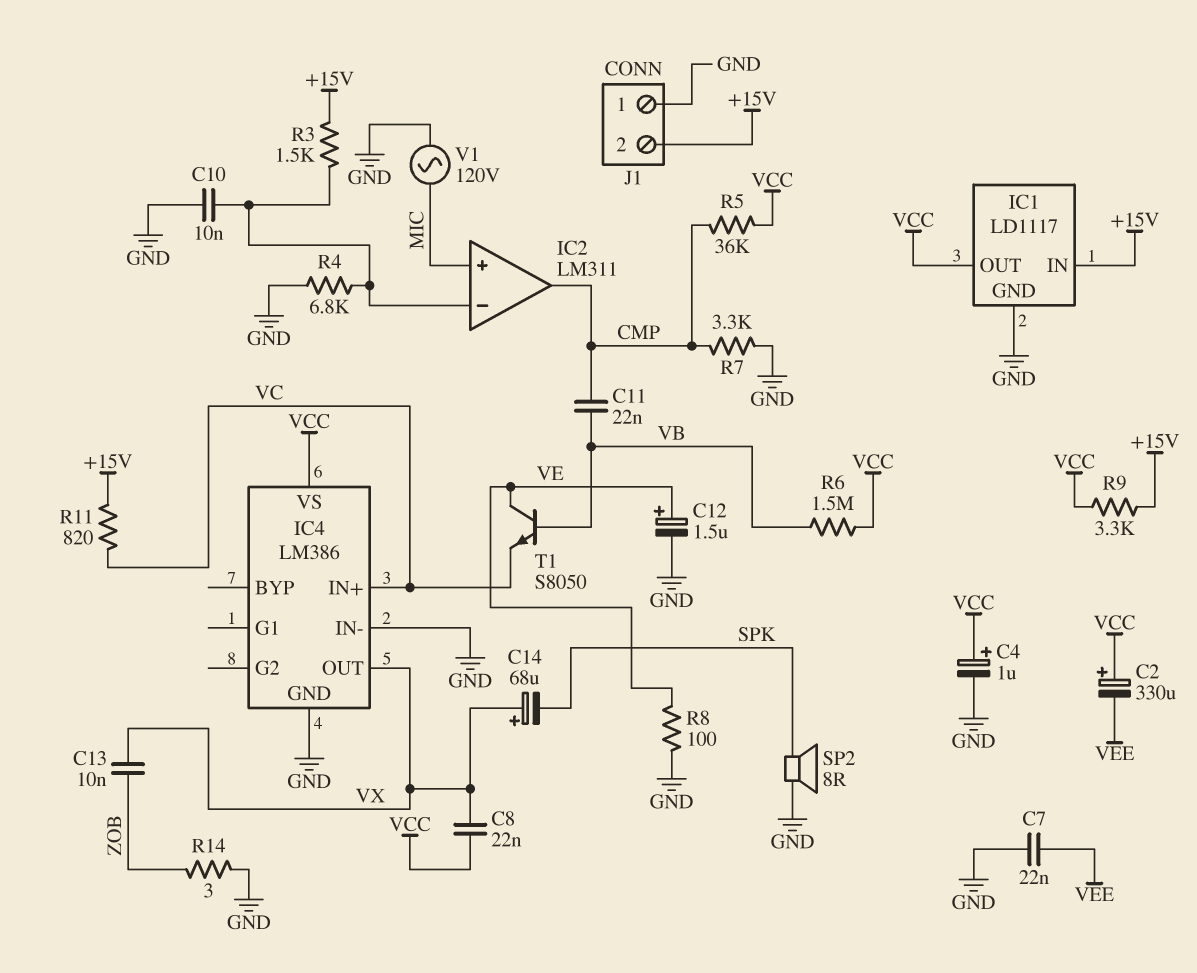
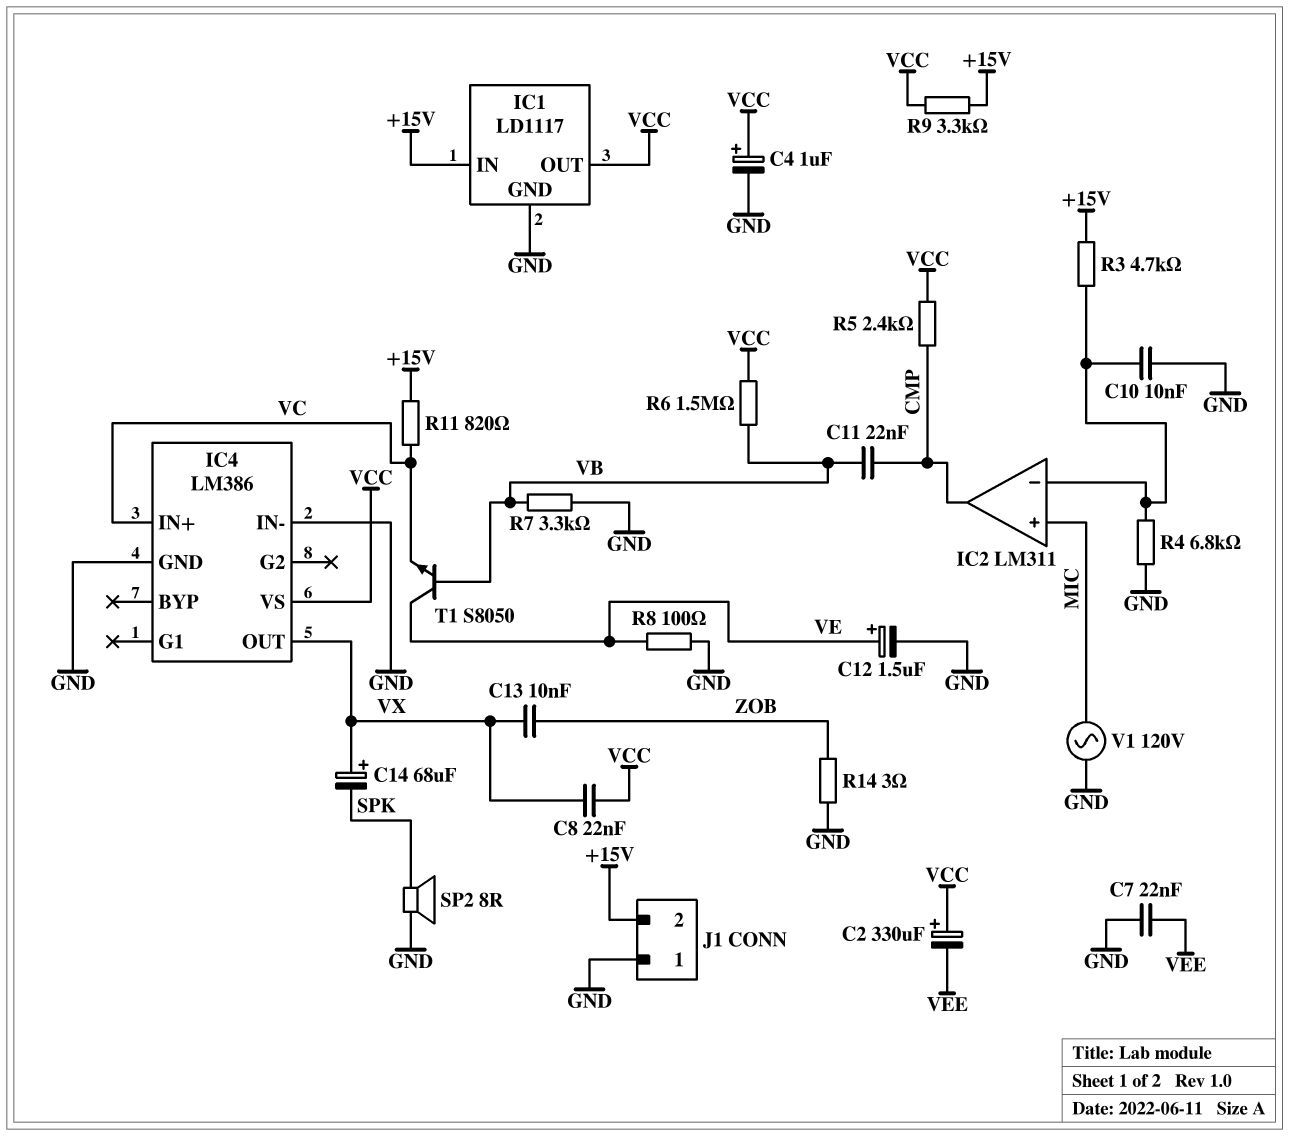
R3: 1.5k (+15V, IC2/in-) -> 4.7k (+15V, IC2/in-)
R5: 36k (CMP, VCC) -> 2.4k (CMP, VCC)
R7: 3.3k (CMP, GND) -> 3.3k (GND, VB)

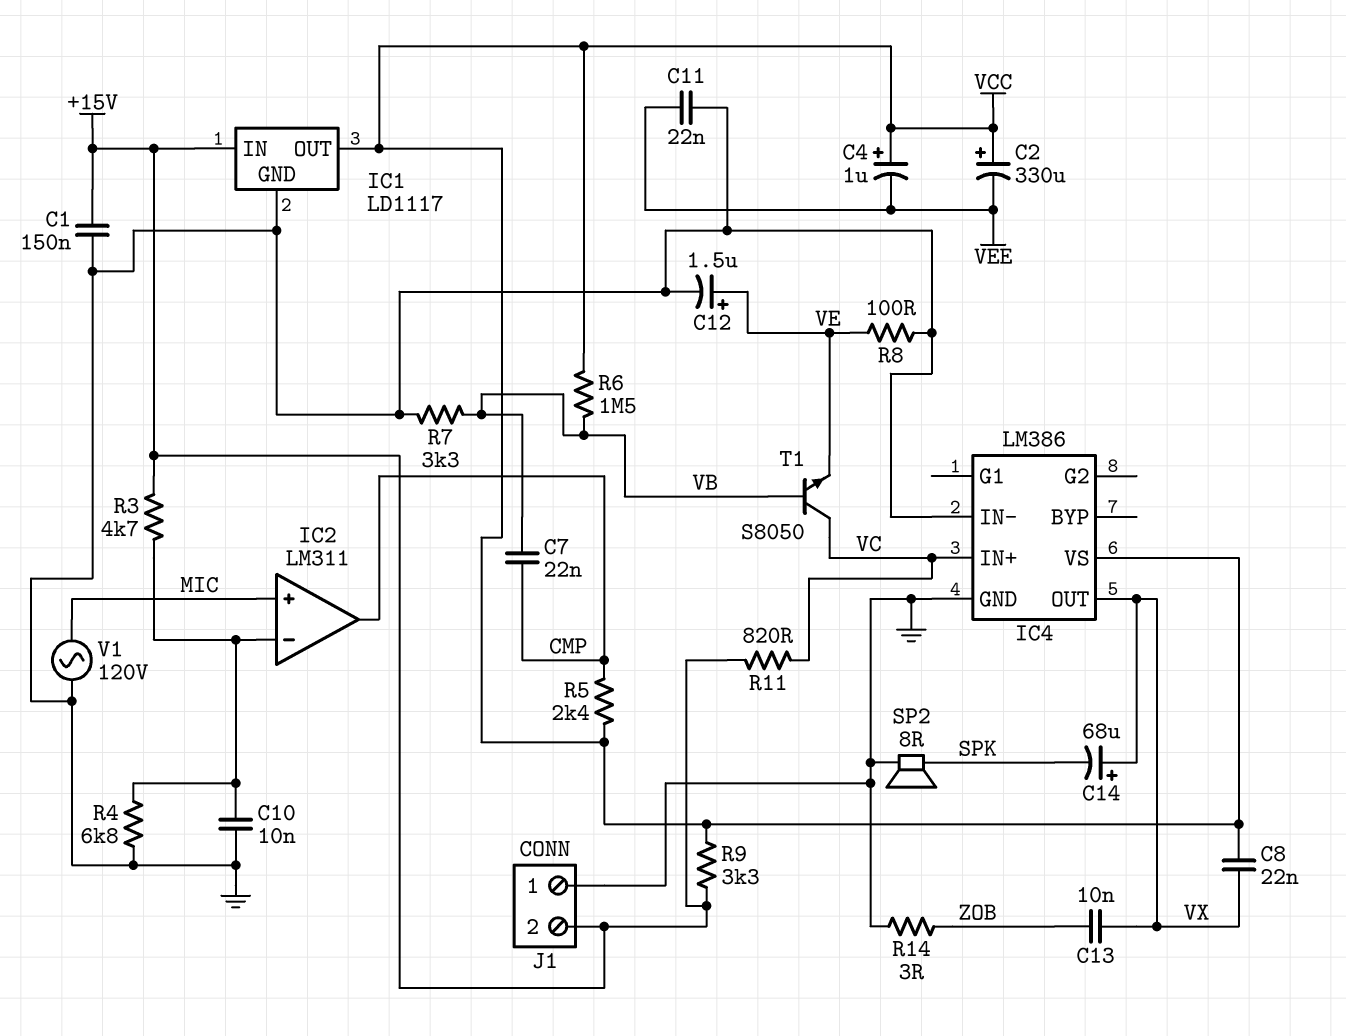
C1: none -> 150nF (+15V, GND)
C4: 1uF (plus VCC, minus GND) -> 1uF (plus VCC, minus VEE)
C7: 22nF (GND, VEE) -> 22nF (CMP, VB)
C11: 22nF (CMP, VB) -> 22nF (GND, VEE)
T1: NPN S8050 (B VB, C VE, E VC) -> NPN S8050 (B VB, C VC, E VE)

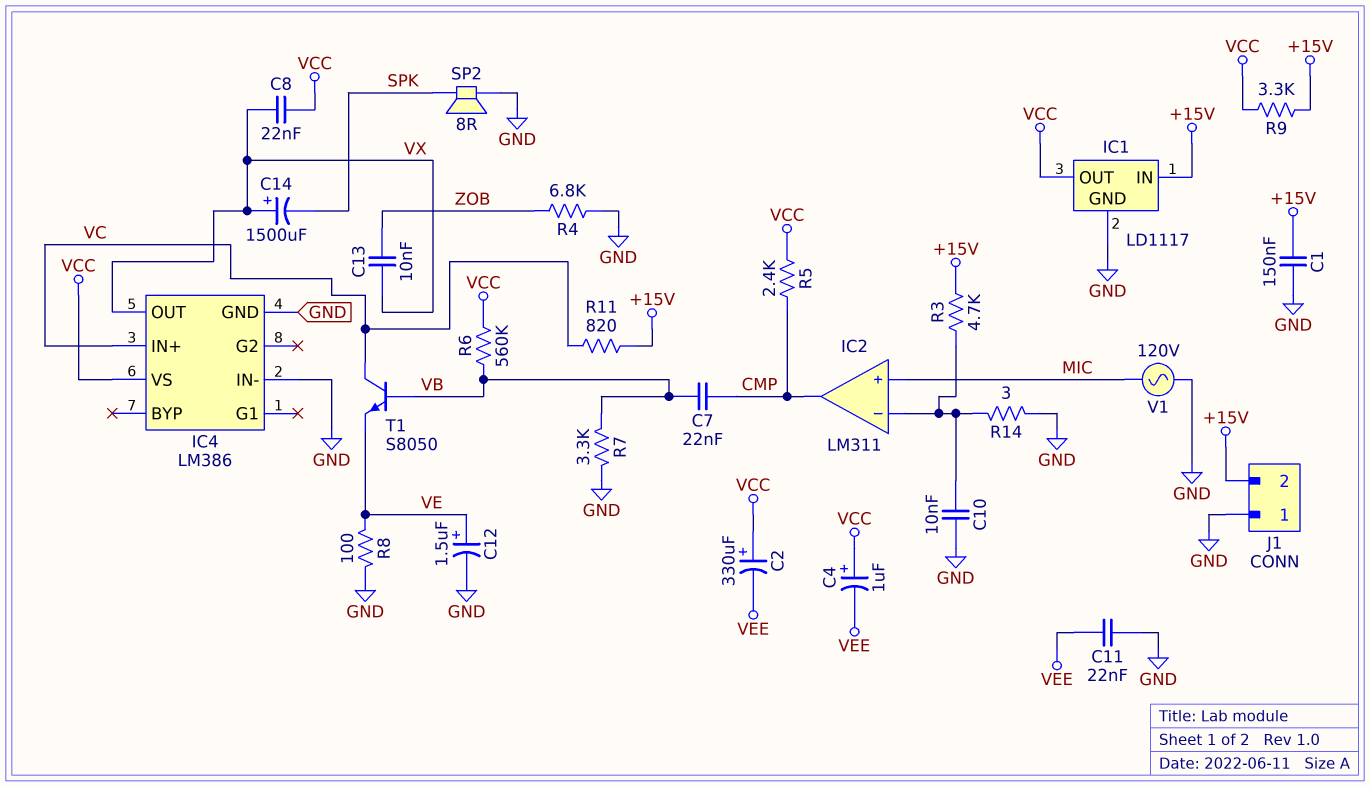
C14: 68uF (plus VX, minus SPK) -> 1500uF (plus VX, minus SPK)
R4: 6.8k (GND, IC2/in-) -> 6.8k (GND, ZOB)
R6: 1.5M (VB, VCC) -> 560k (VB, VCC)
R14: 3 (GND, ZOB) -> 3 (GND, IC2/in-)

